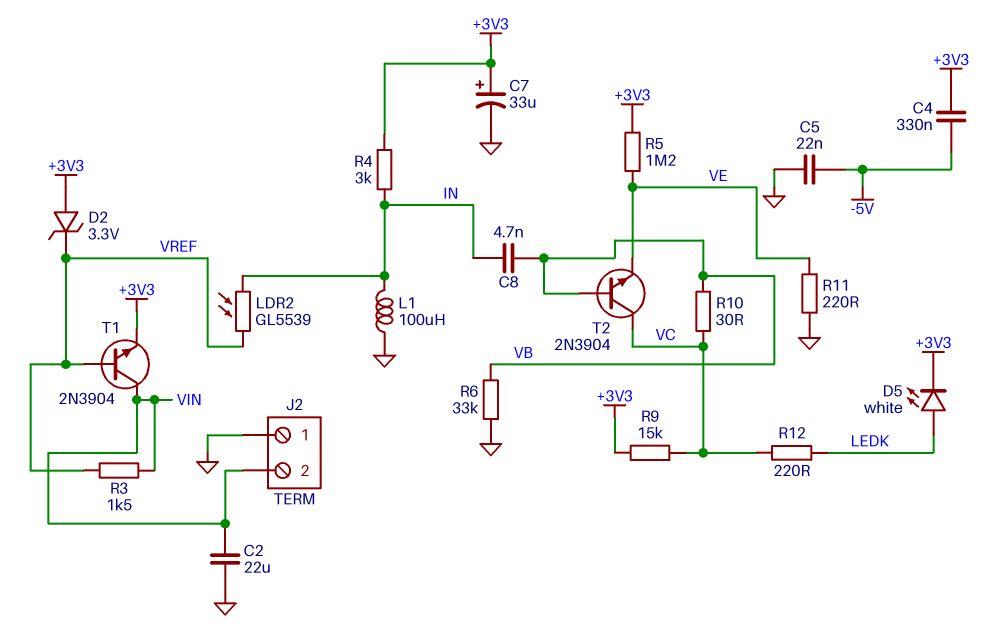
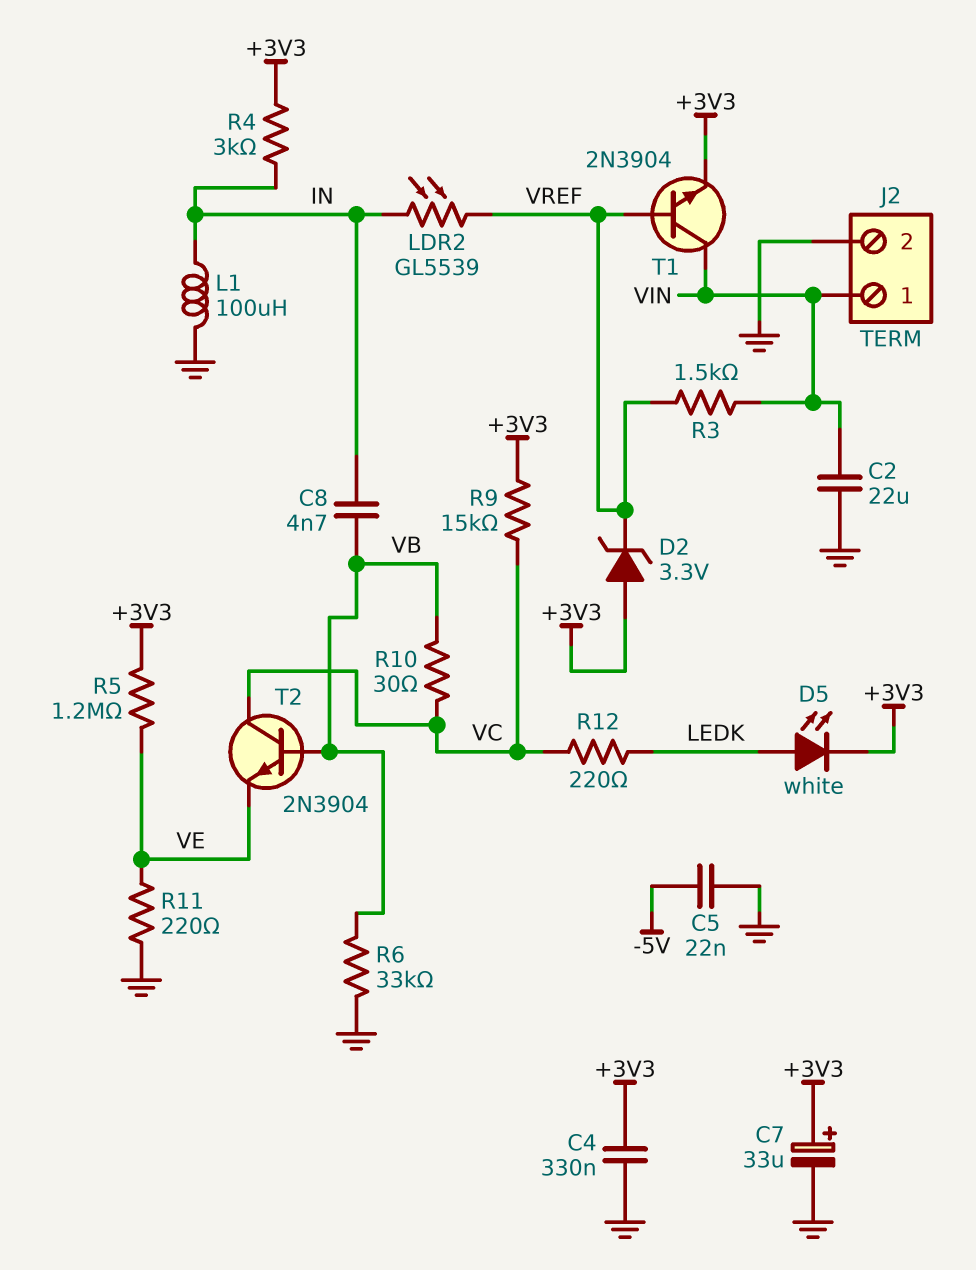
C4: 330nF (+3V3, -5V) -> 330nF (+3V3, GND)
J2 pin 1: GND -> VIN
J2 pin 2: VIN -> GND

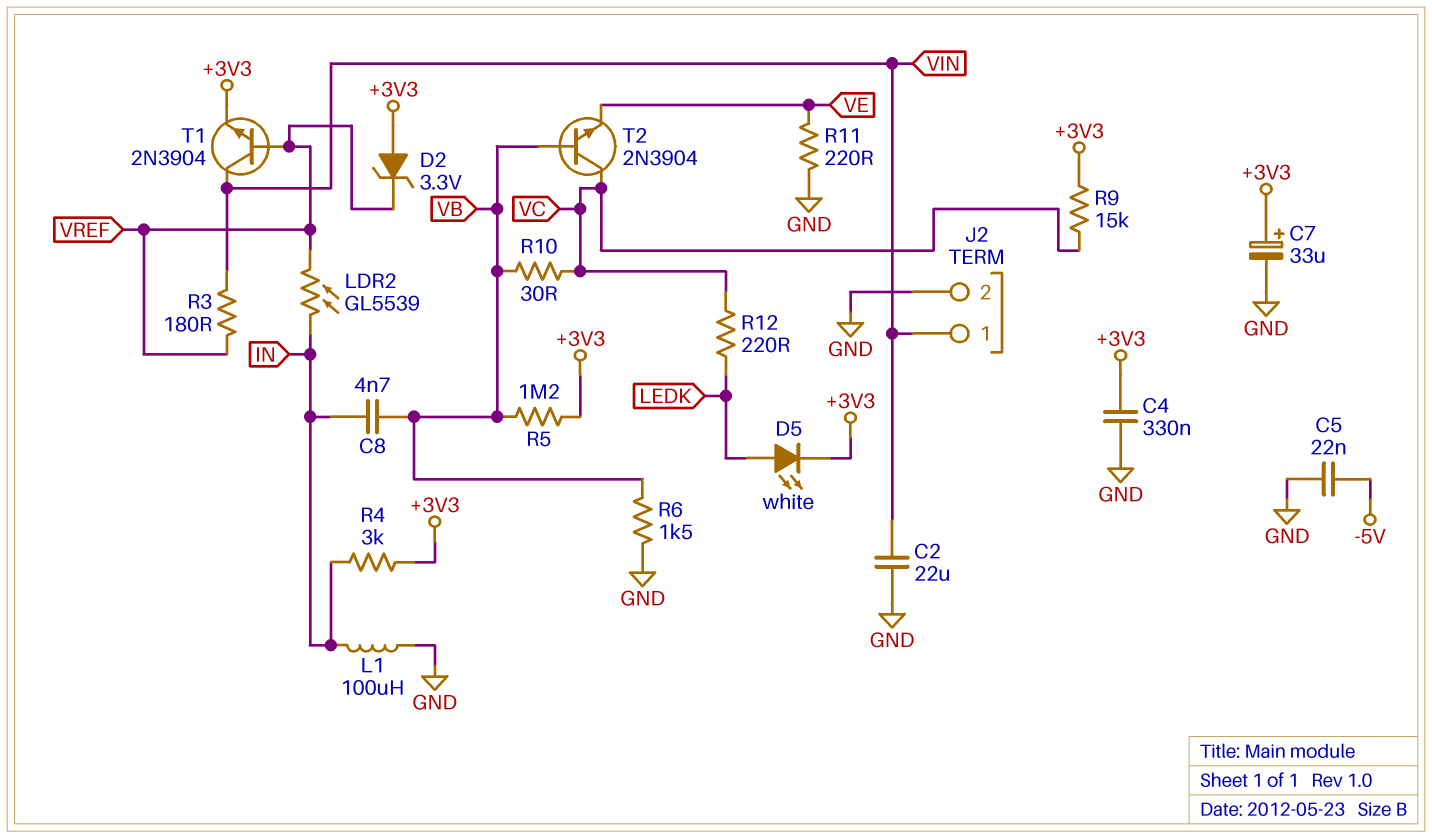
R3: 1.5k (VIN, VREF) -> 180 (VIN, VREF)
R5: 1.2M (+3V3, VE) -> 1.2M (+3V3, VB)
R6: 33k (GND, VB) -> 1.5k (GND, VB)

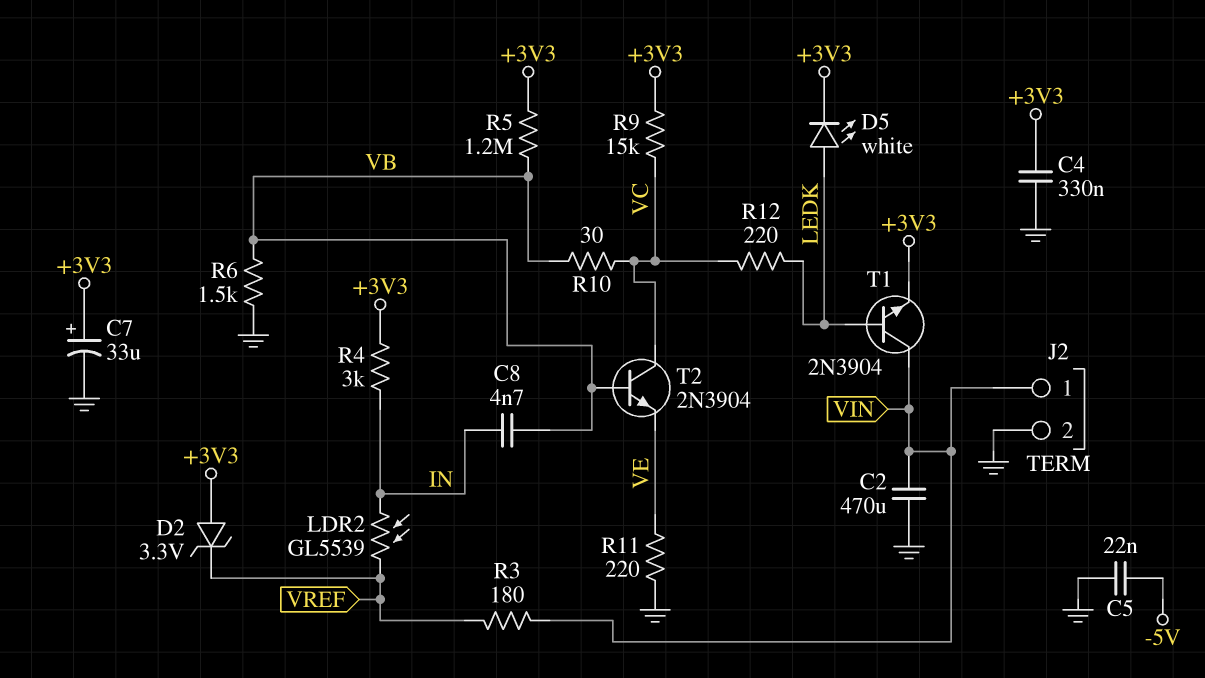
C2: 22uF (GND, VIN) -> 470uF (GND, VIN)
L1: 100uH (GND, IN) -> none
T1: NPN 2N3904 (B VREF, C VIN, E +3V3) -> NPN 2N3904 (B LEDK, C VIN, E +3V3)

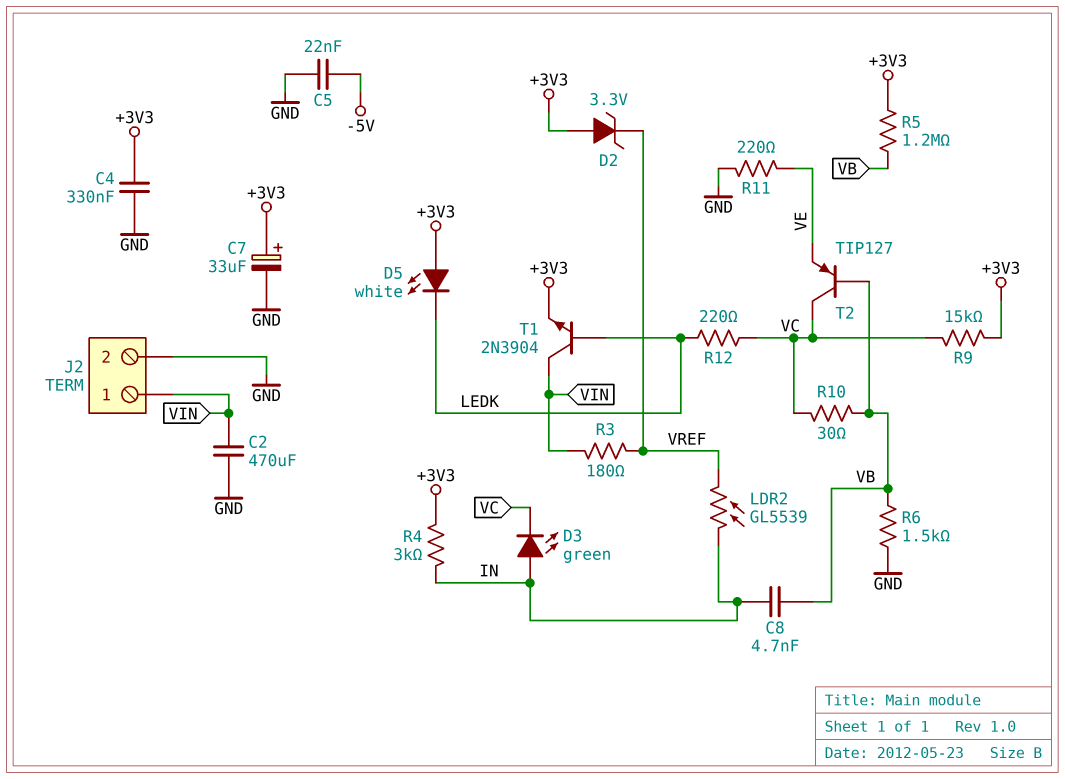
D3: none -> LED green (A IN, K VC)
D5: LED white (A LEDK, K +3V3) -> LED white (A +3V3, K LEDK)
T2: NPN 2N3904 (B VB, C VC, E VE) -> PNP TIP127 (B VB, C VC, E VE)

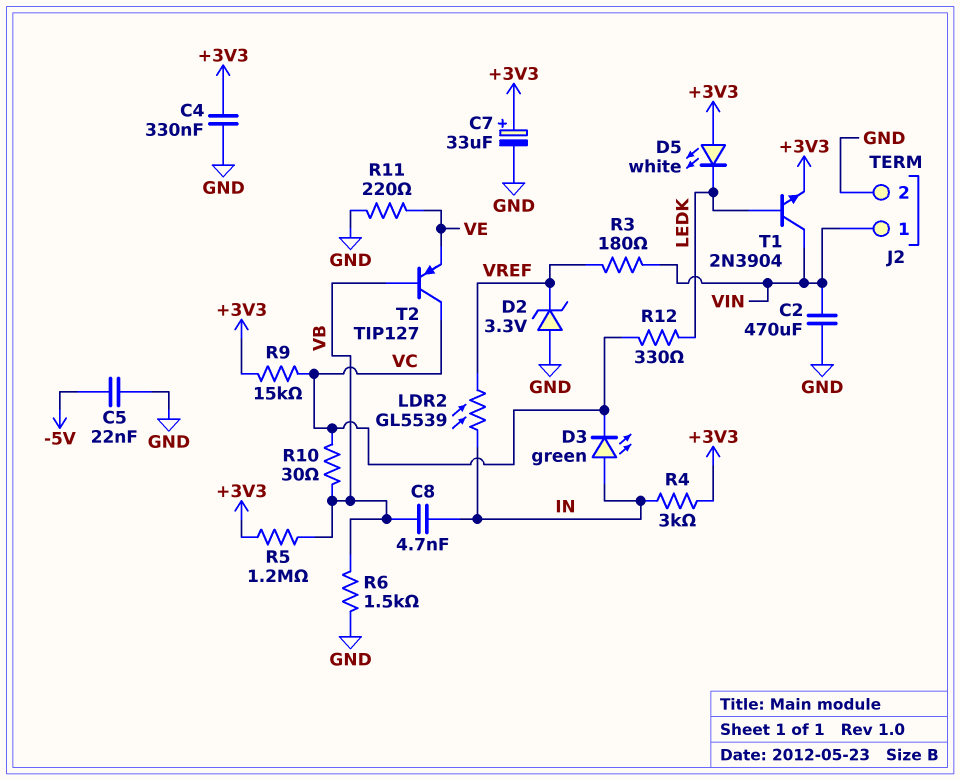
D2: zener 3.3V (A +3V3, K VREF) -> zener 3.3V (A GND, K VREF)
R12: 220 (LEDK, VC) -> 330 (LEDK, VC)

